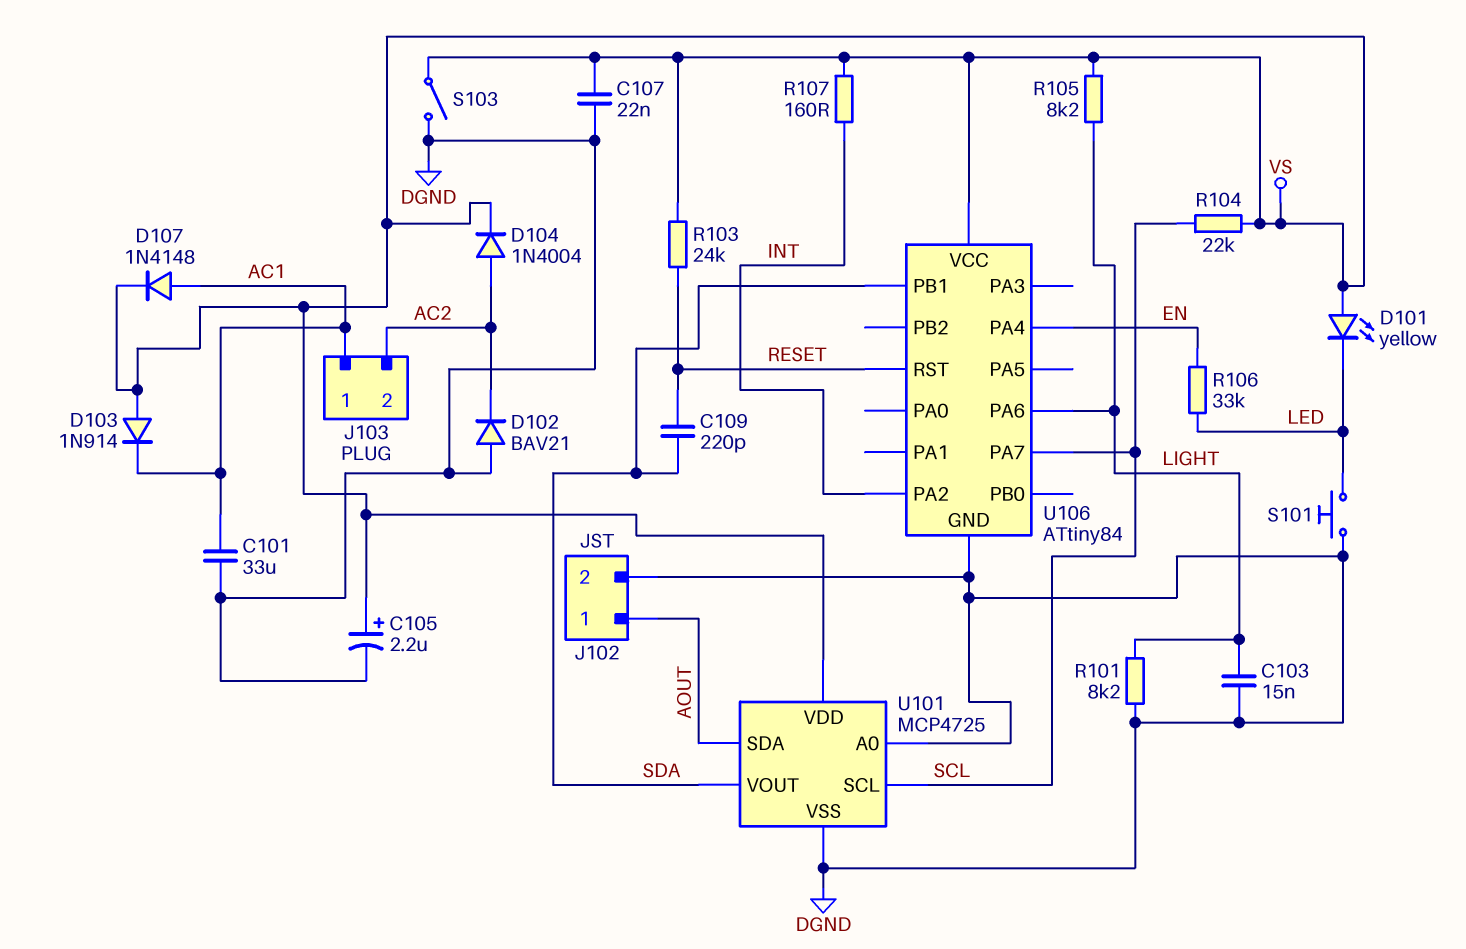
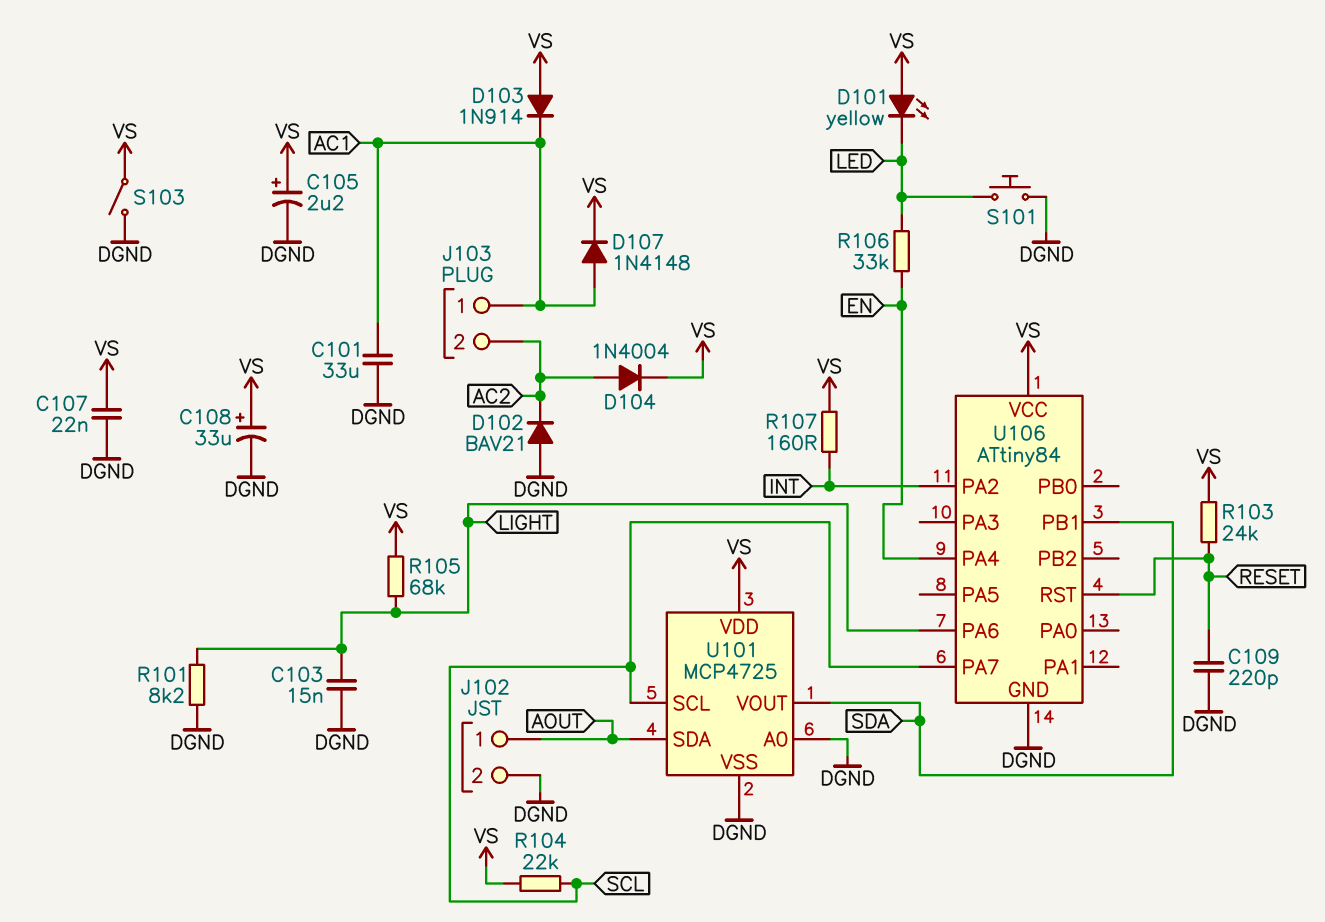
C108: none -> 33uF (plus VS, minus DGND)
C109: 220pF (RESET, SDA) -> 220pF (DGND, RESET)
R105: 8.2k (LIGHT, VS) -> 68k (LIGHT, VS)

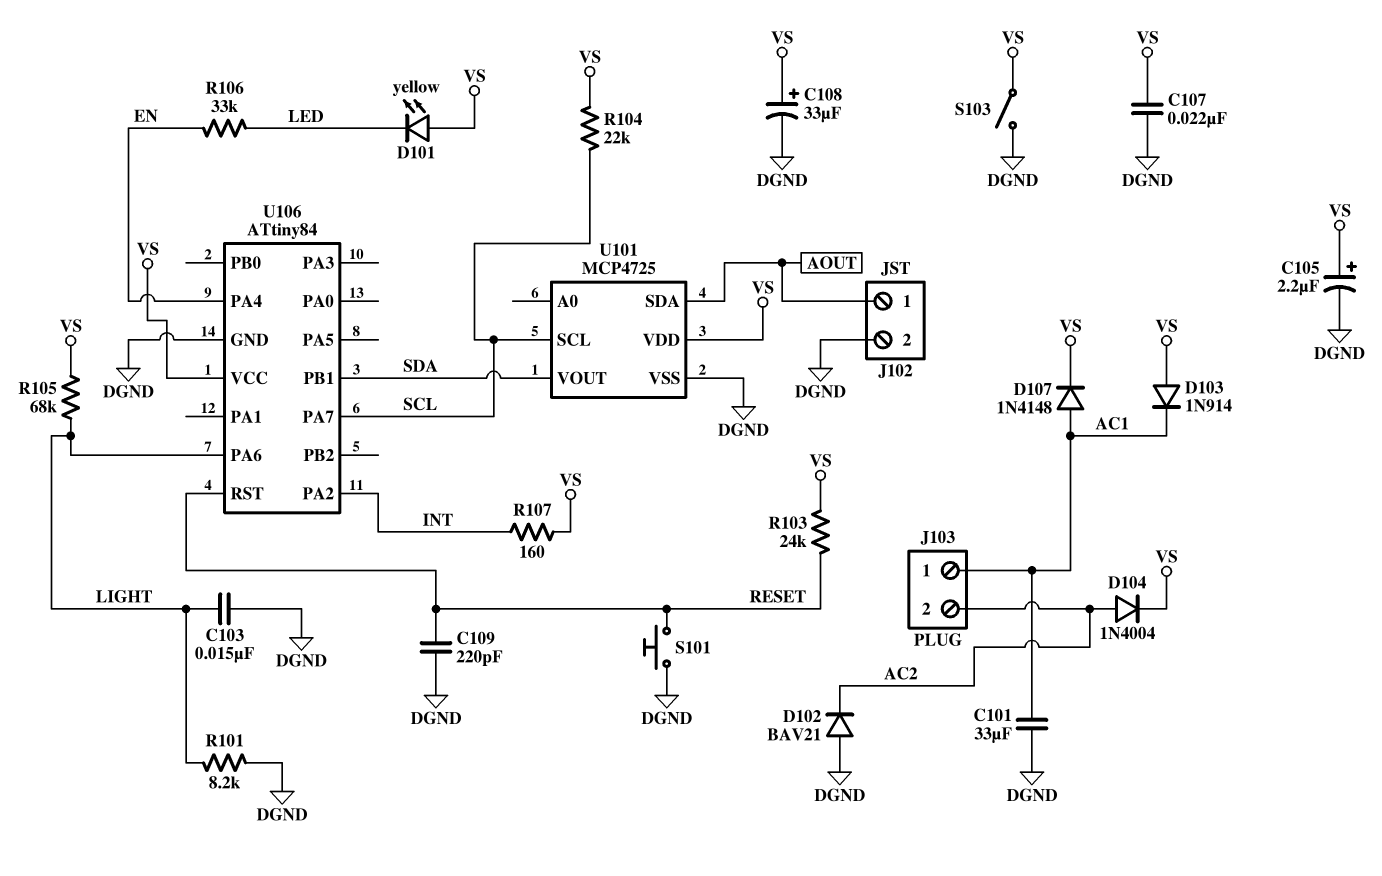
S101: button (DGND, LED) -> button (DGND, RESET)
U101 pin A0: DGND -> none

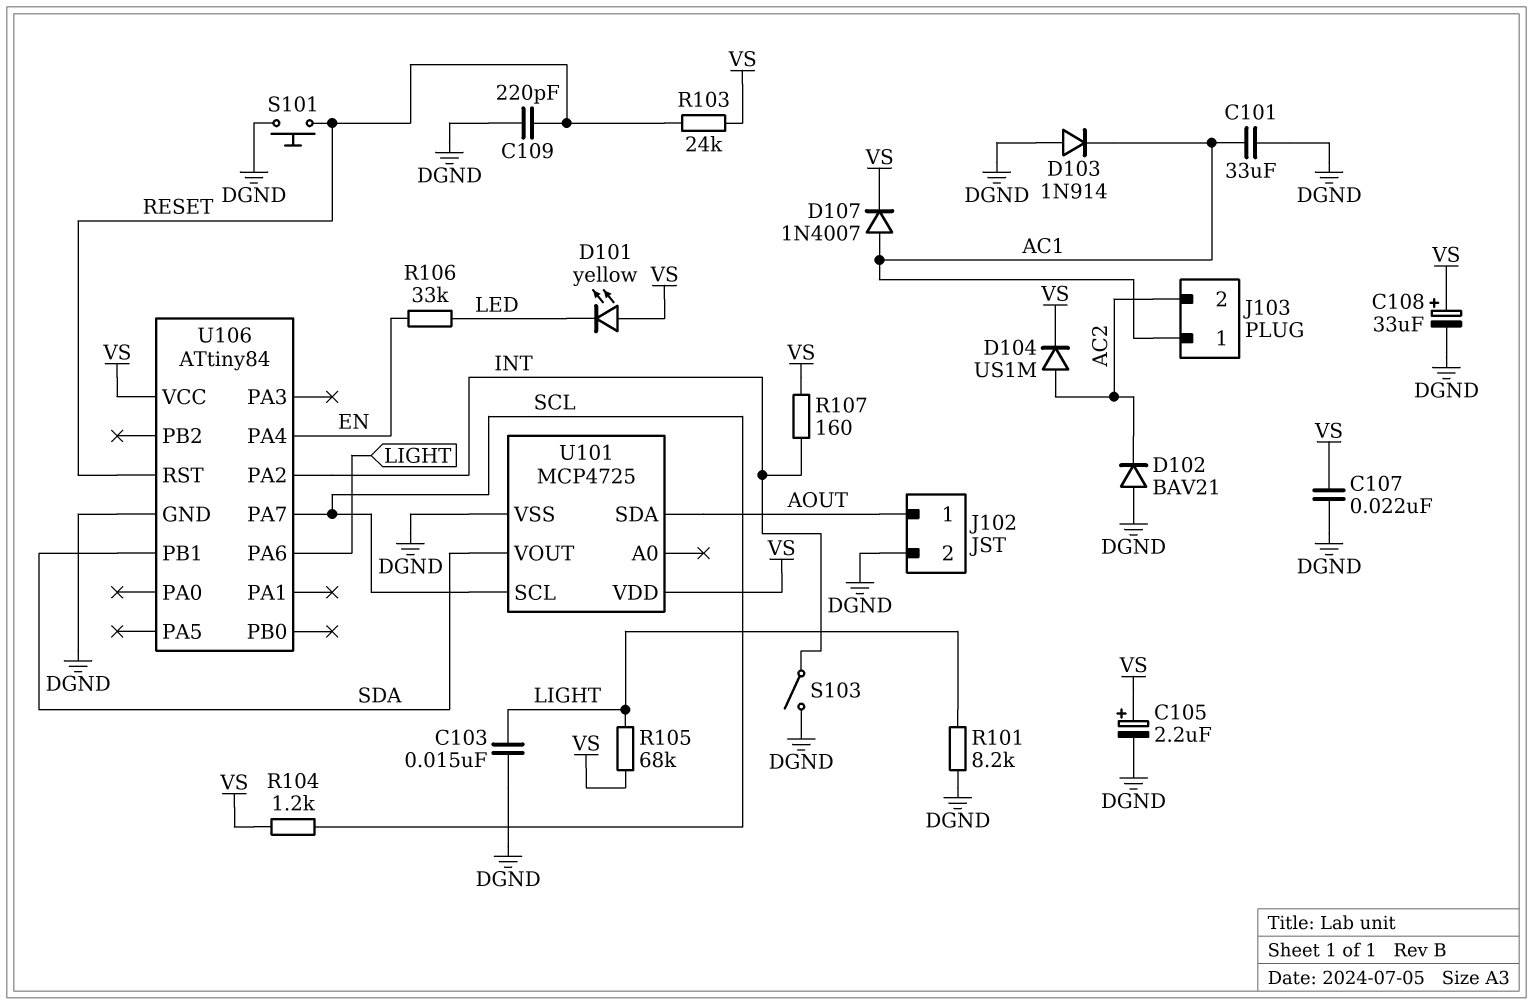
D103: diode 1N914 (A VS, K AC1) -> diode 1N914 (A DGND, K AC1)
D104: diode 1N4004 (A AC2, K VS) -> diode US1M (A AC2, K VS)
D107: diode 1N4148 (A AC1, K VS) -> diode 1N4007 (A AC1, K VS)
R104: 22k (SCL, VS) -> 1.2k (SCL, VS)
S103: switch (DGND, VS) -> switch (DGND, INT)

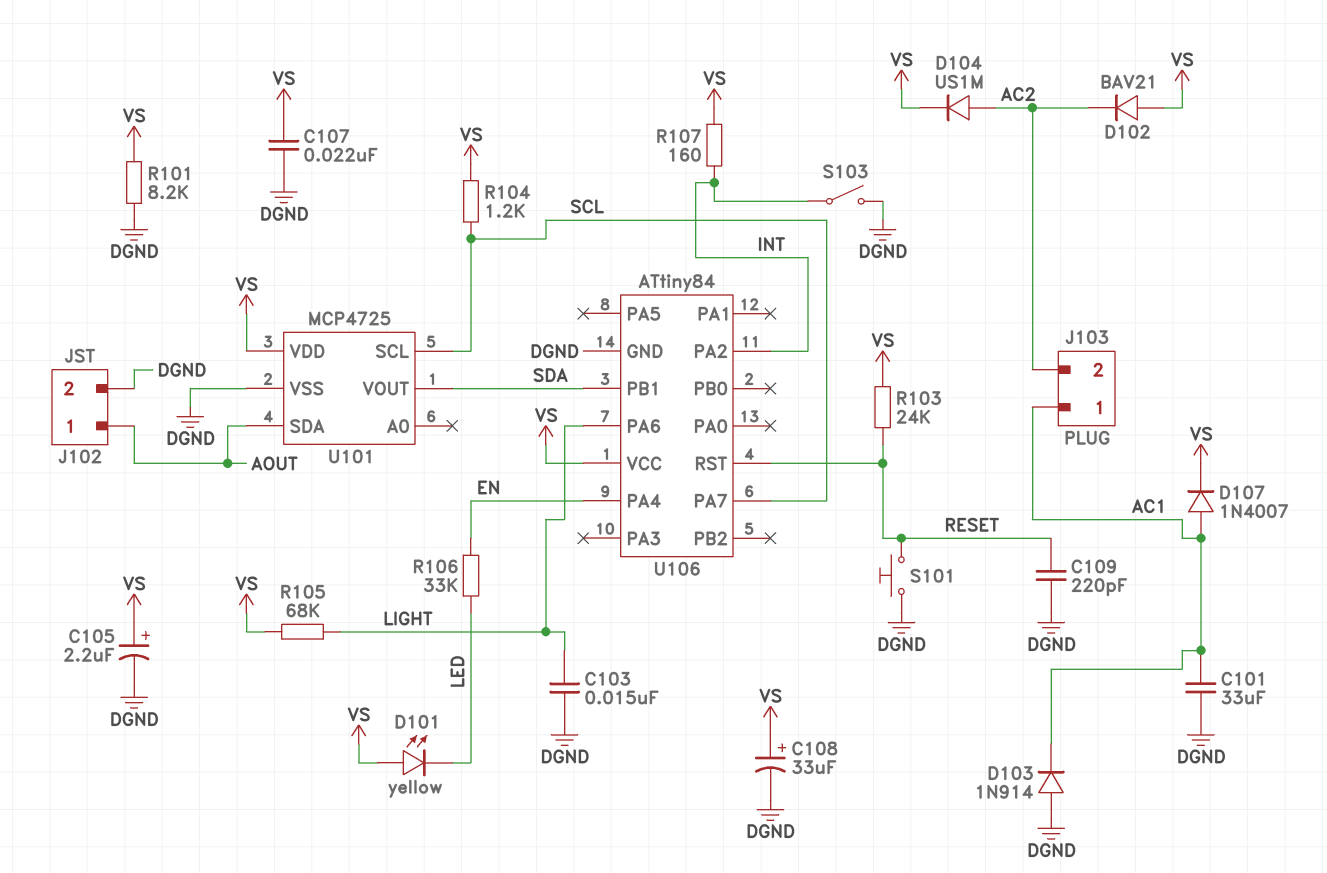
D102: diode BAV21 (A DGND, K AC2) -> diode BAV21 (A VS, K AC2)
R101: 8.2k (DGND, LIGHT) -> 8.2k (DGND, VS)

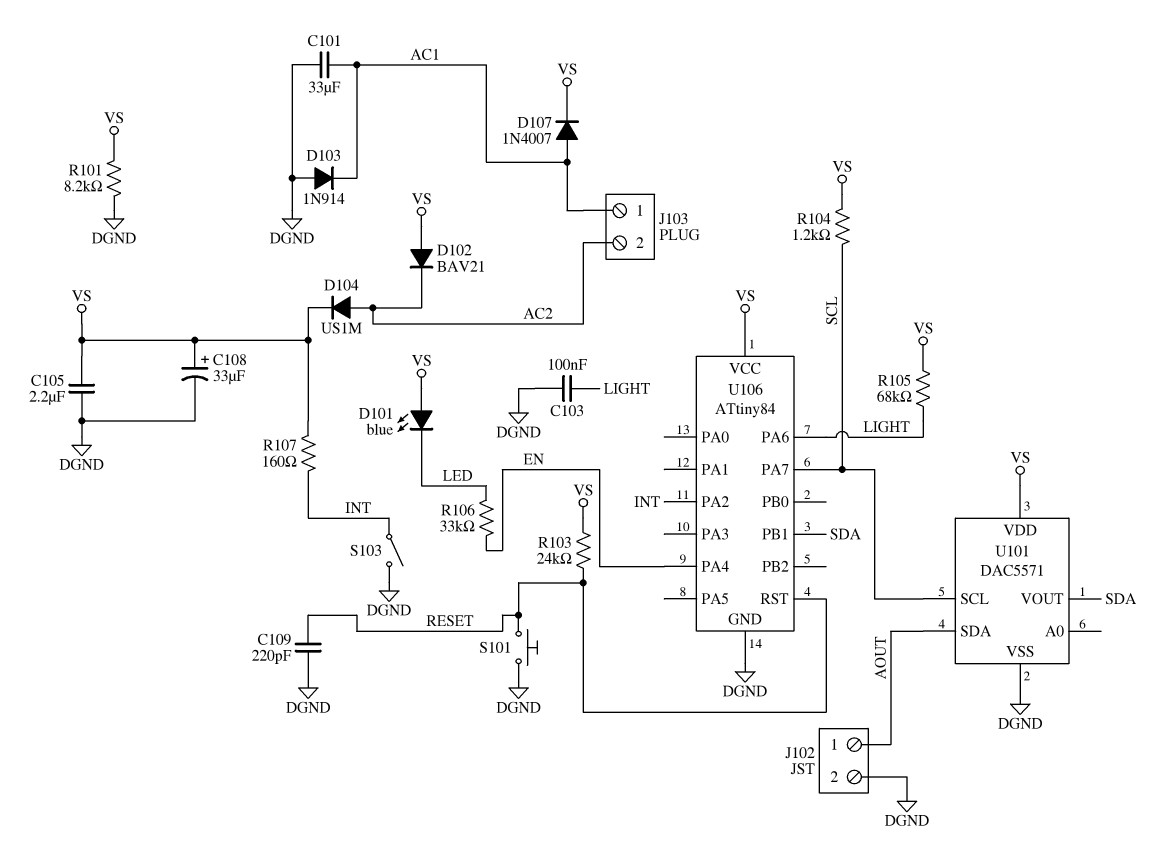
C103: 15nF (DGND, LIGHT) -> 100nF (DGND, LIGHT)
C105: 2.2uF (plus VS, minus DGND) -> 2.2uF (DGND, VS)
C107: 22nF (DGND, VS) -> none
D101: LED yellow (A VS, K LED) -> LED blue (A VS, K LED)
U101: MCP4725 -> DAC5571

